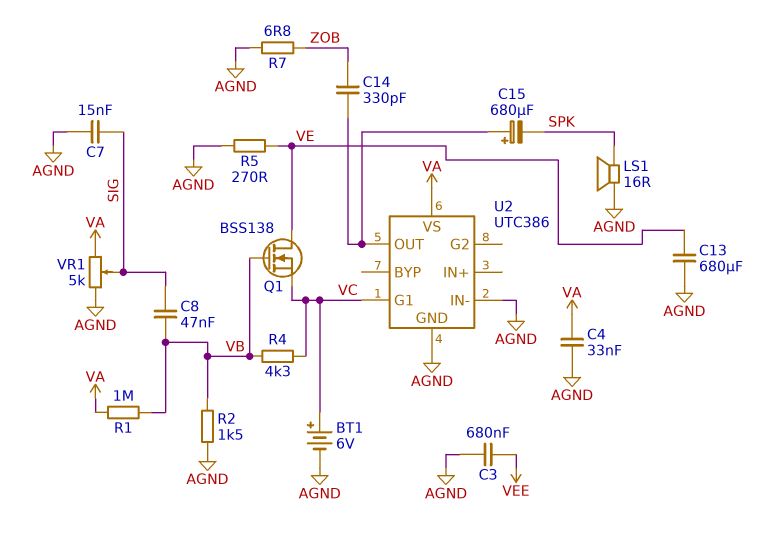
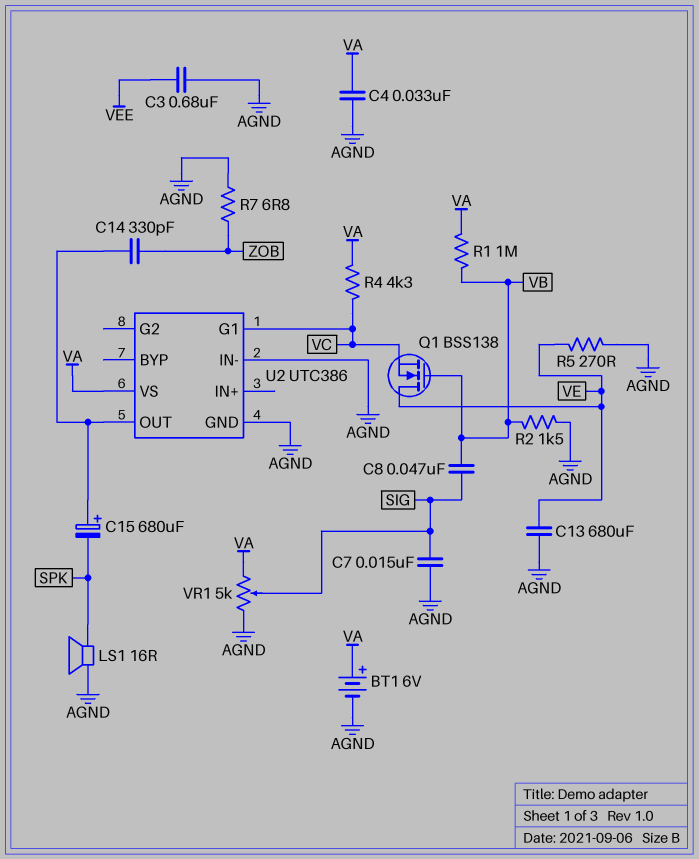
BT1: 6V (plus VC, minus AGND) -> 6V (plus VA, minus AGND)
R4: 4.3k (VB, VC) -> 4.3k (VA, VC)

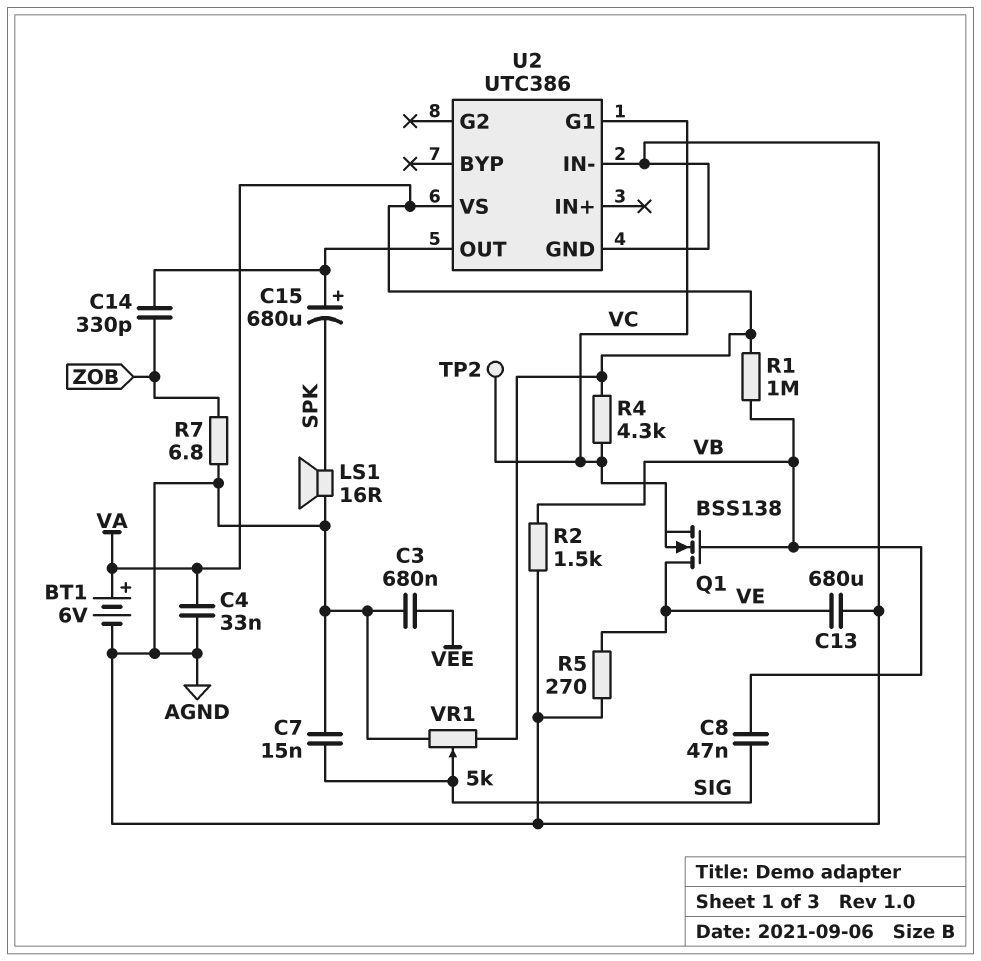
TP2: none -> test point (VC)

